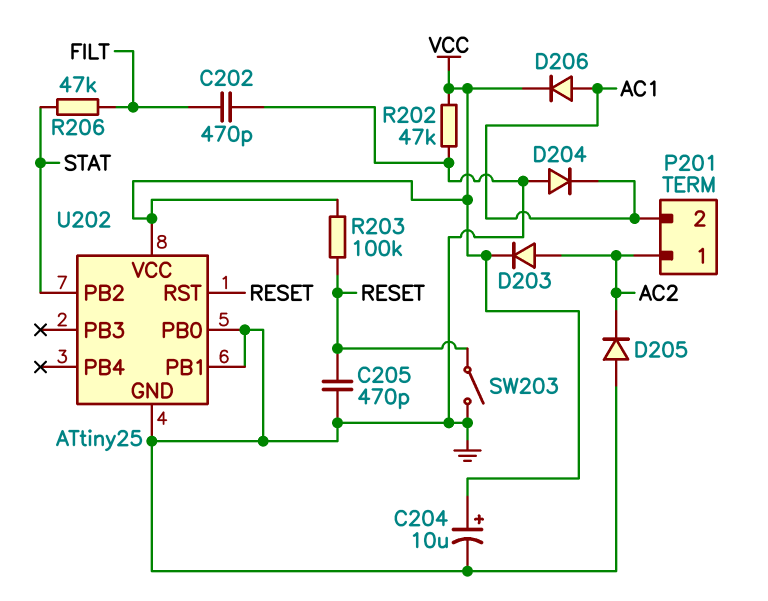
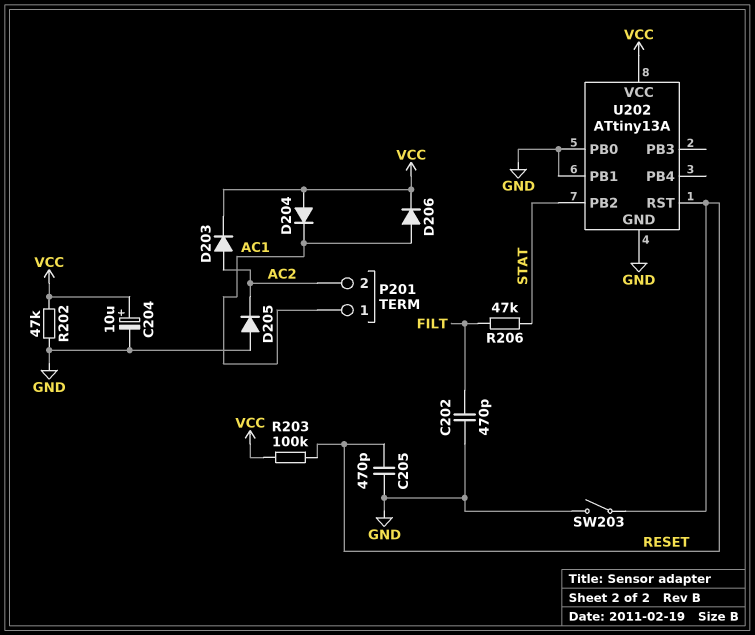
D204: diode (A GND, K AC1) -> diode (A VCC, K AC1)
P201 pin 1: AC2 -> AC1
P201 pin 2: AC1 -> AC2
U202: ATtiny25 -> ATtiny13A

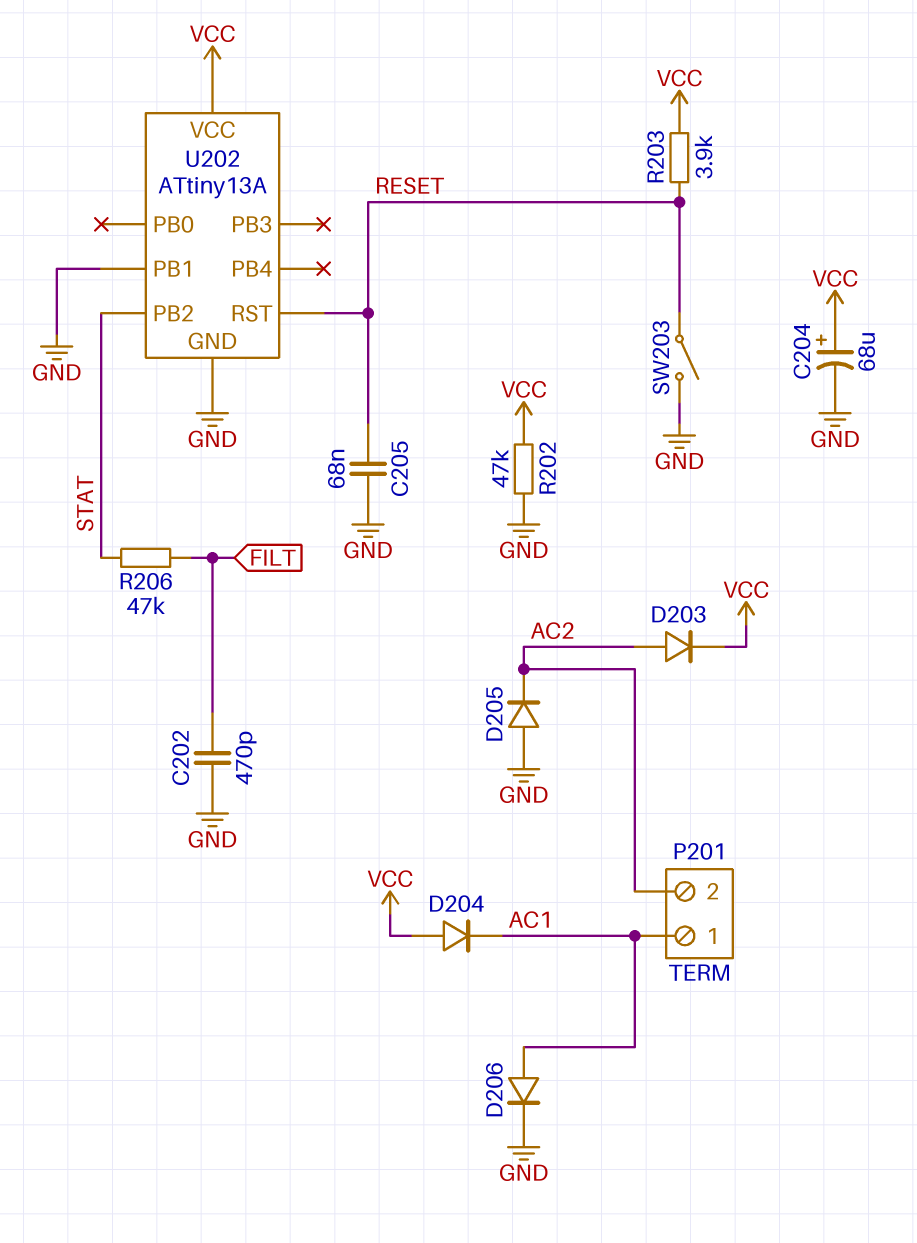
C204: 10uF (plus VCC, minus GND) -> 68uF (plus VCC, minus GND)
C205: 470pF (GND, RESET) -> 68nF (GND, RESET)
D206: diode (A AC1, K VCC) -> diode (A AC1, K GND)
R203: 100k (RESET, VCC) -> 3.9k (RESET, VCC)
U202 pin PB0: GND -> none

